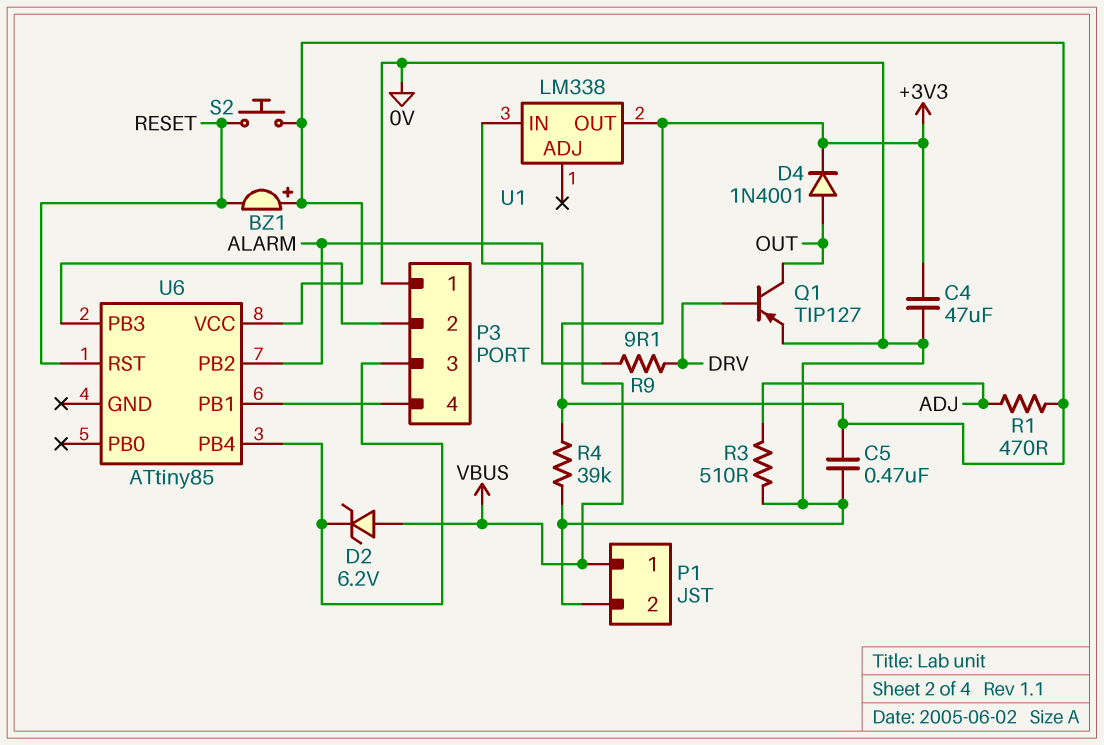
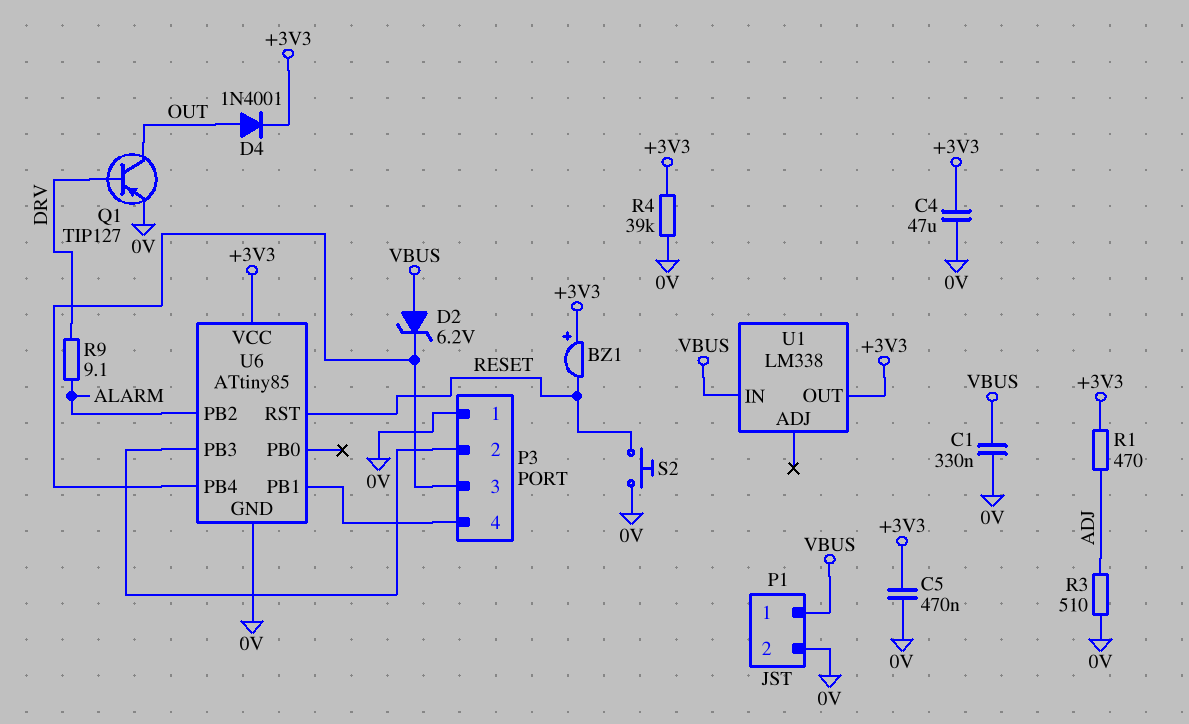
C1: none -> 330nF (0V, VBUS)
S2: button (+3V3, RESET) -> button (0V, RESET)
U6 pin GND: none -> 0V

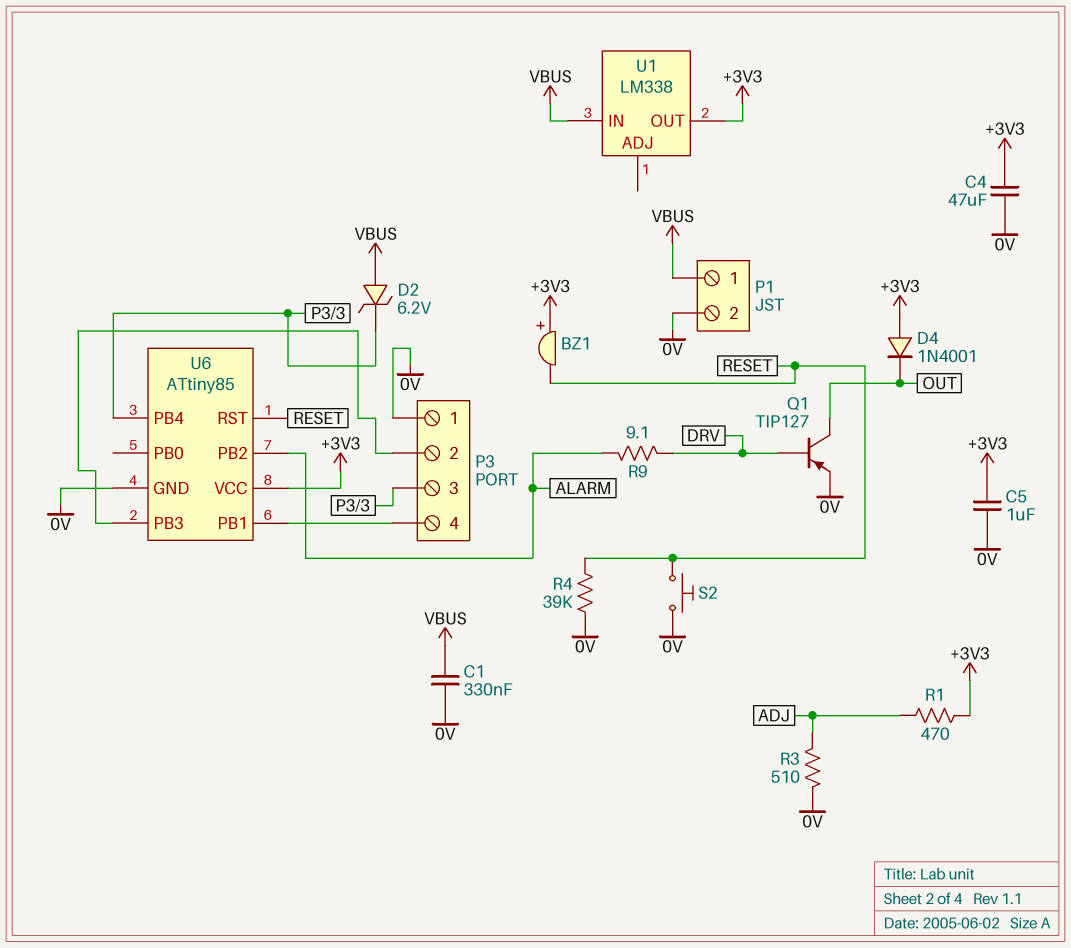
C5: 470nF (+3V3, 0V) -> 1uF (+3V3, 0V)
D4: diode 1N4001 (A OUT, K +3V3) -> diode 1N4001 (A +3V3, K OUT)
R4: 39k (+3V3, 0V) -> 39k (0V, RESET)

